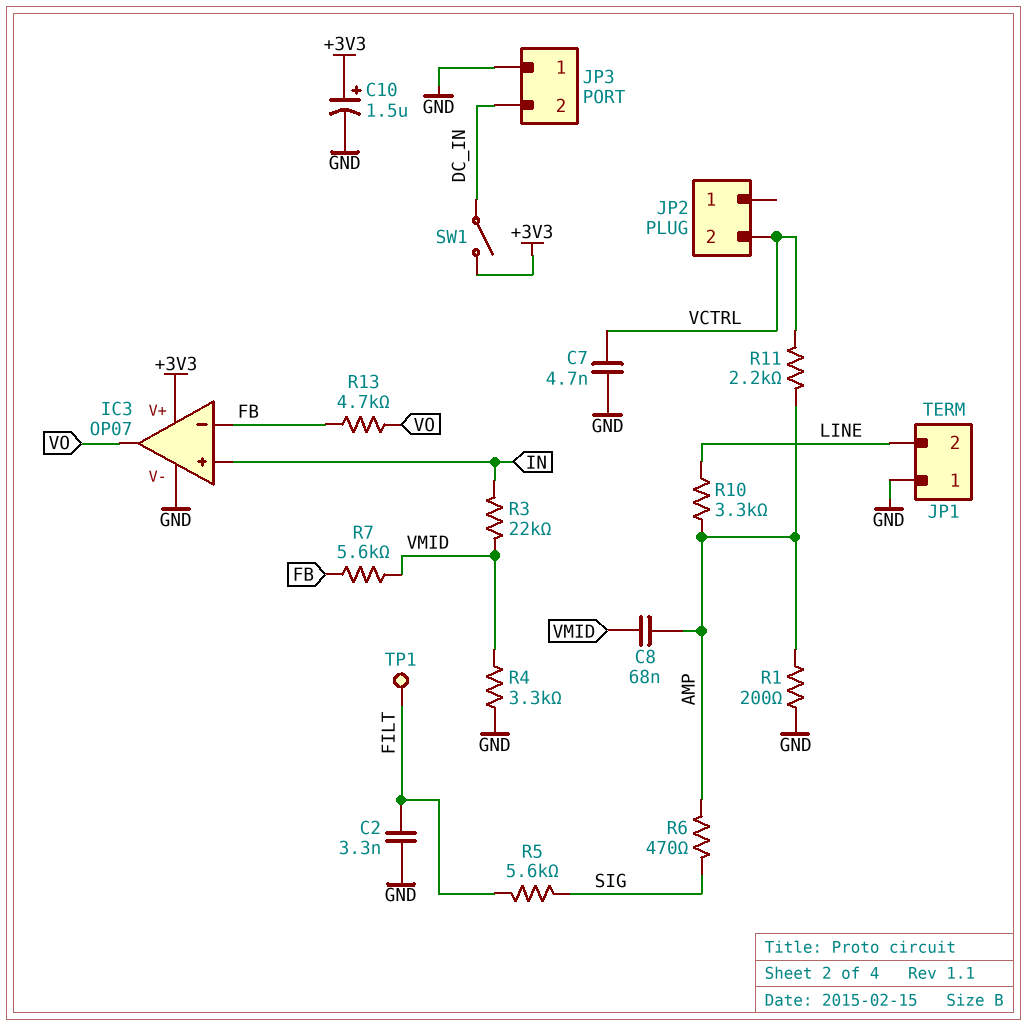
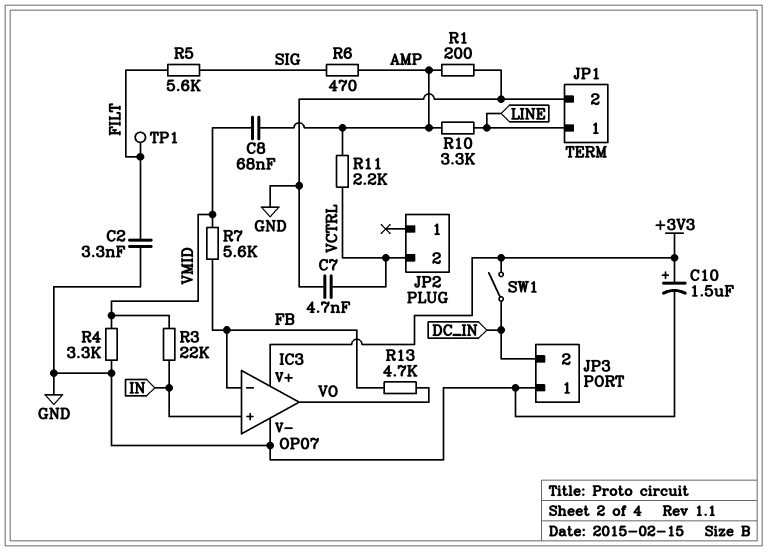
JP1 pin 1: GND -> LINE
JP1 pin 2: LINE -> GND

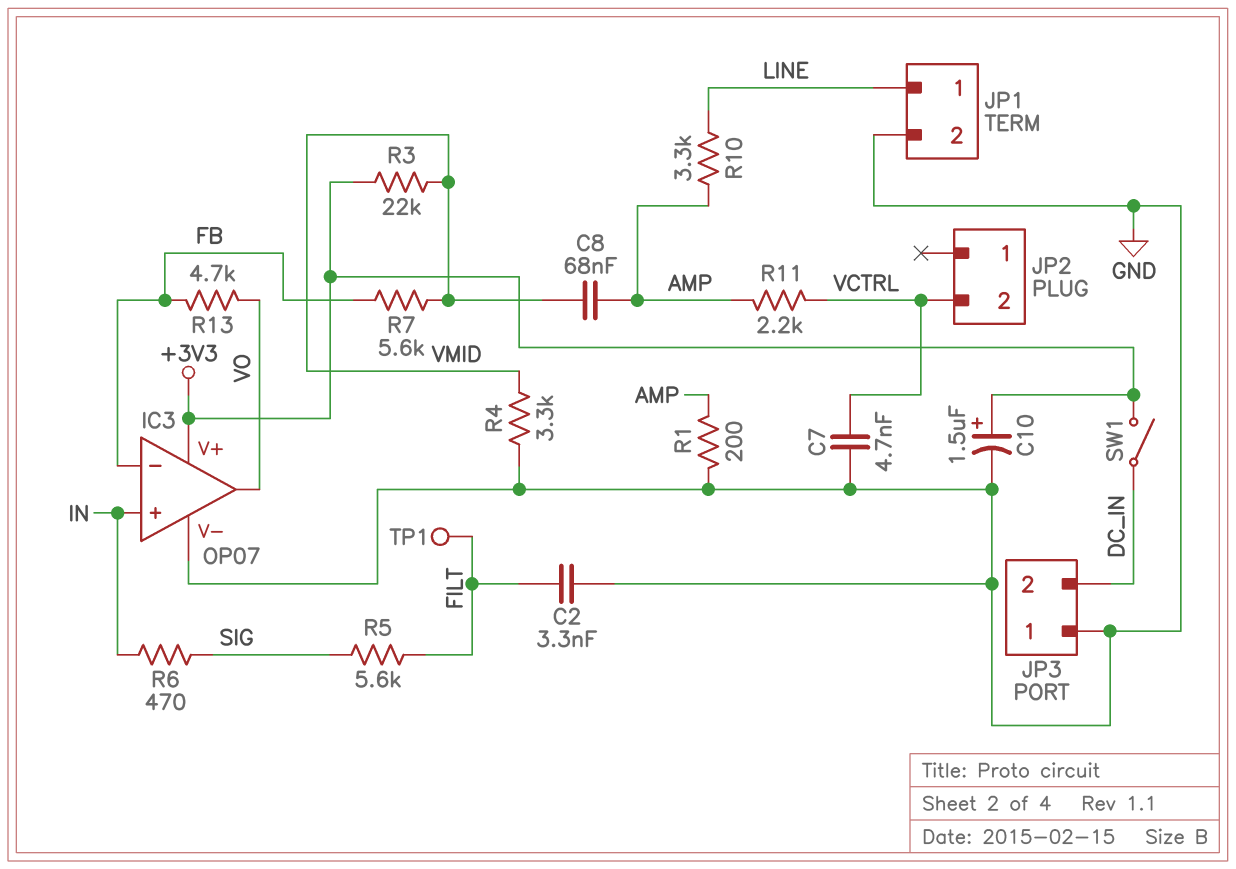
R3: 22k (IN, VMID) -> 22k (+3V3, VMID)
R6: 470 (AMP, SIG) -> 470 (IN, SIG)

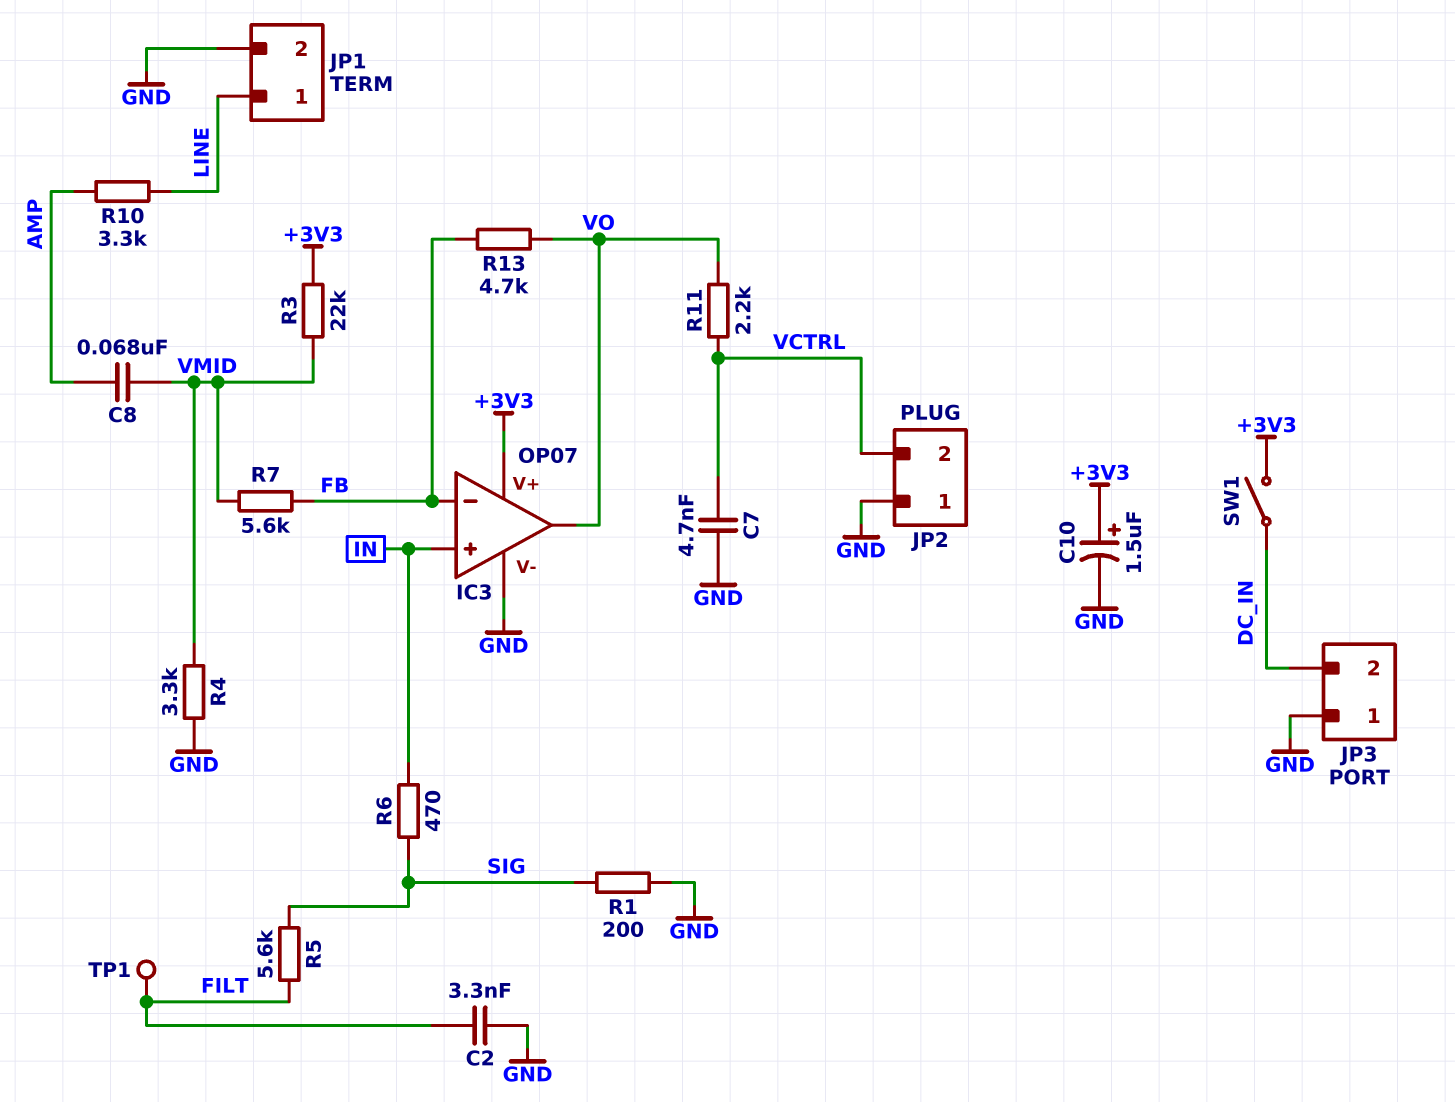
JP2 pin 1: none -> GND
R1: 200 (AMP, GND) -> 200 (GND, SIG)
R11: 2.2k (AMP, VCTRL) -> 2.2k (VCTRL, VO)

